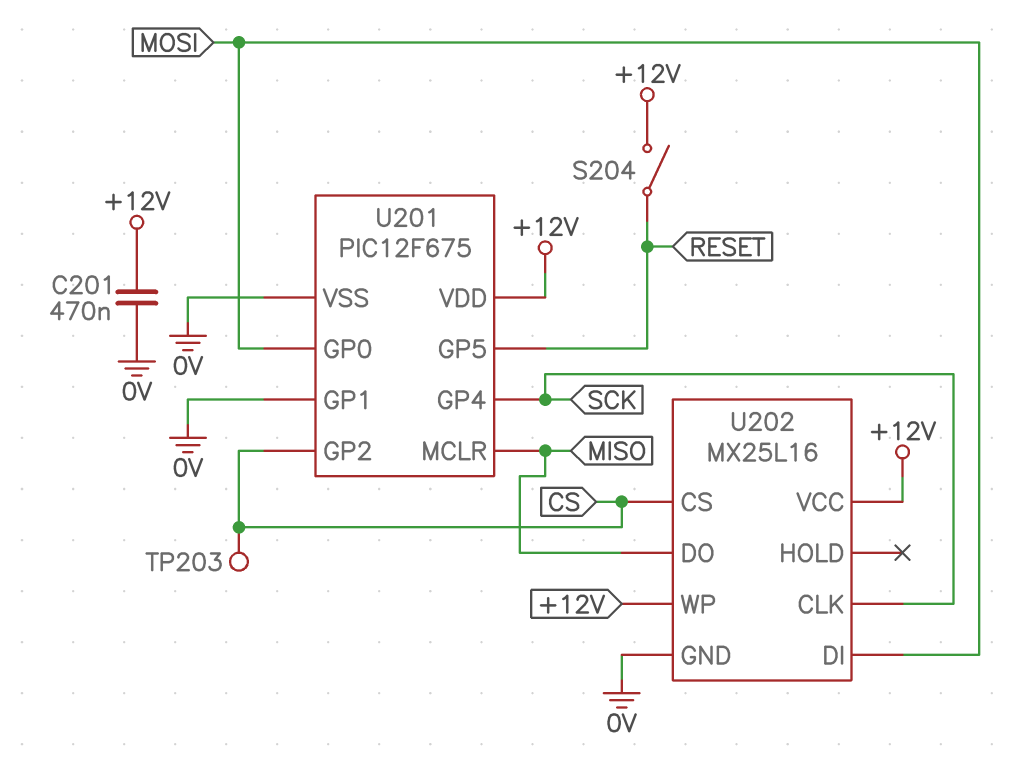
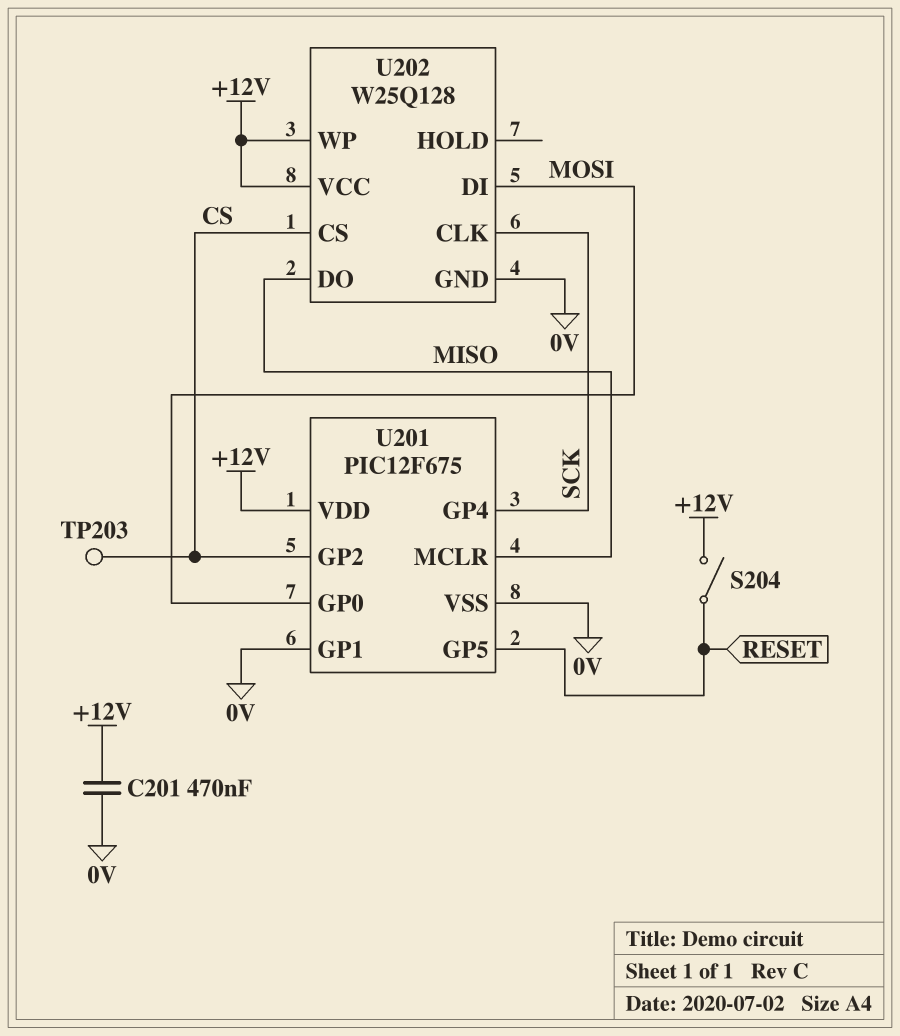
U202: MX25L16 -> W25Q128

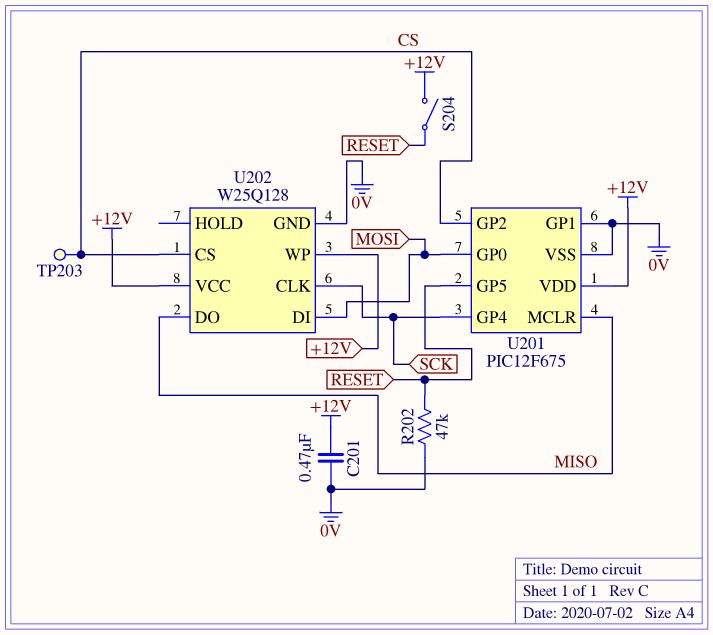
R202: none -> 47k (0V, RESET)

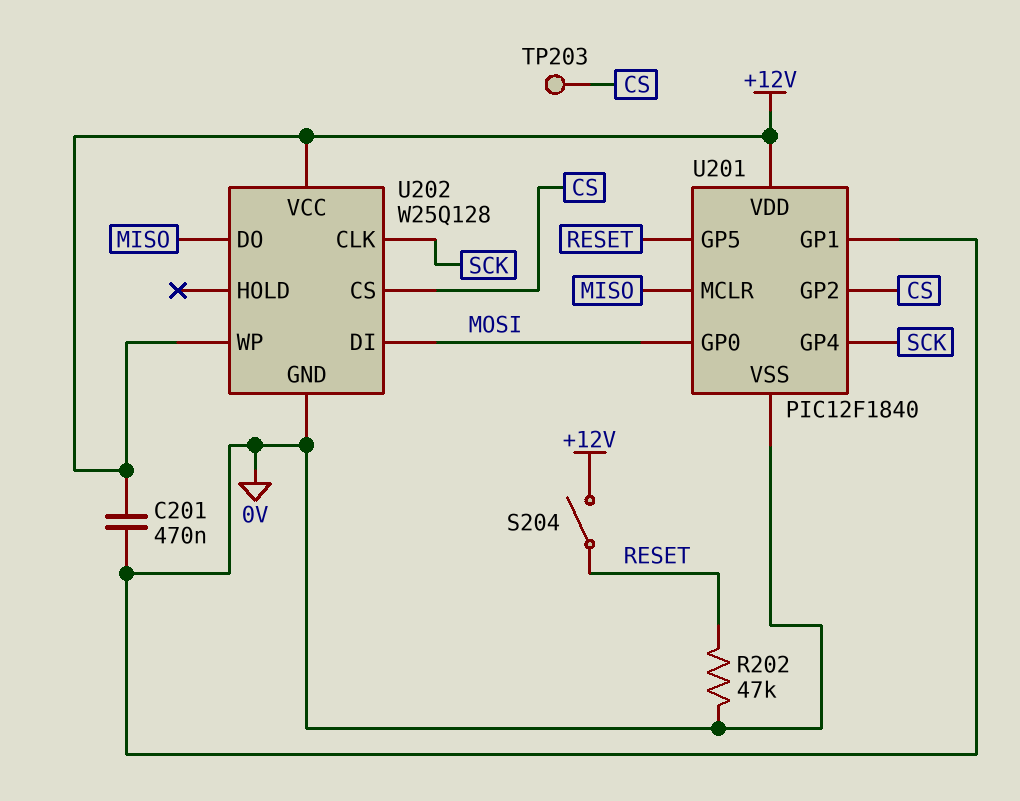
U201: PIC12F675 -> PIC12F1840

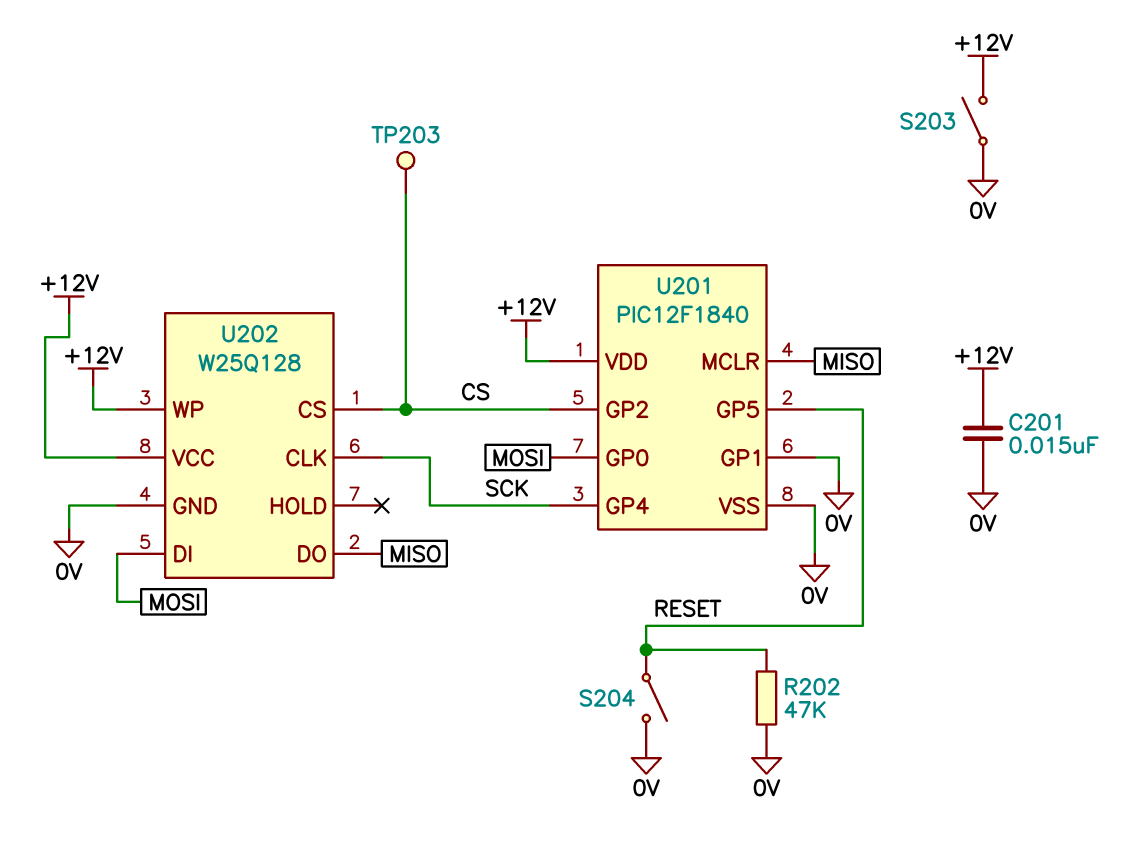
C201: 470nF (+12V, 0V) -> 15nF (+12V, 0V)
S203: none -> switch (+12V, 0V)
S204: switch (+12V, RESET) -> switch (0V, RESET)

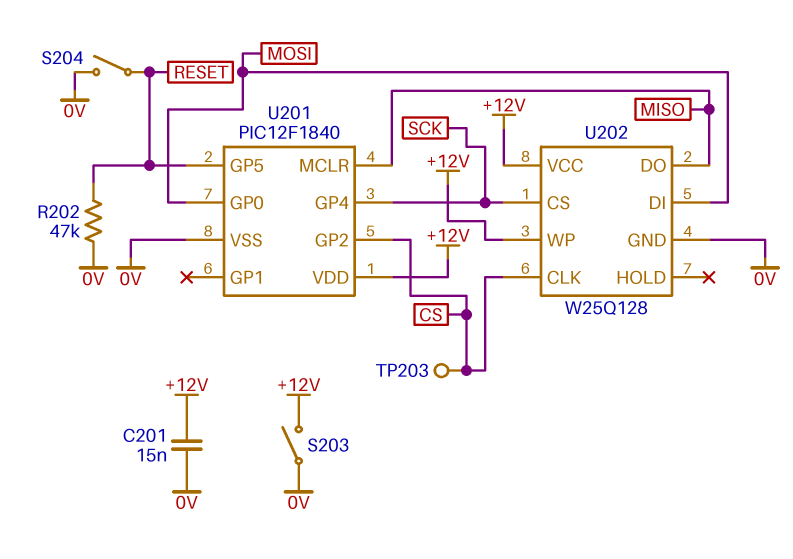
U201 pin GP1: 0V -> none
U202 pin CLK: SCK -> CS
U202 pin CS: CS -> SCK

